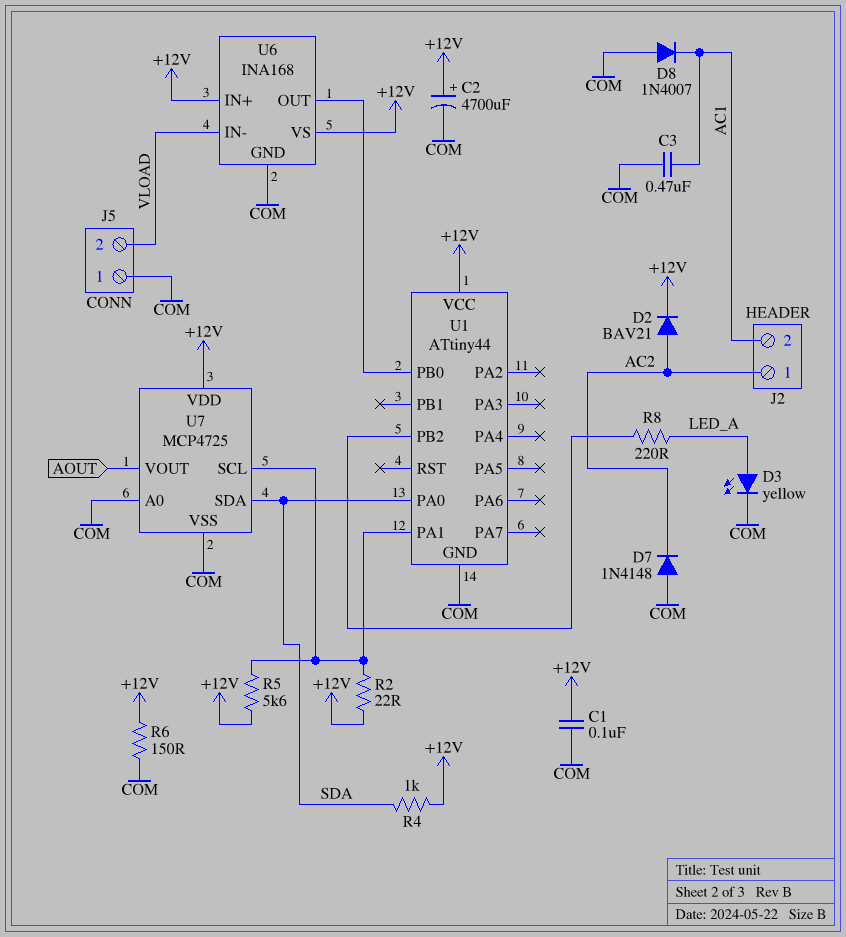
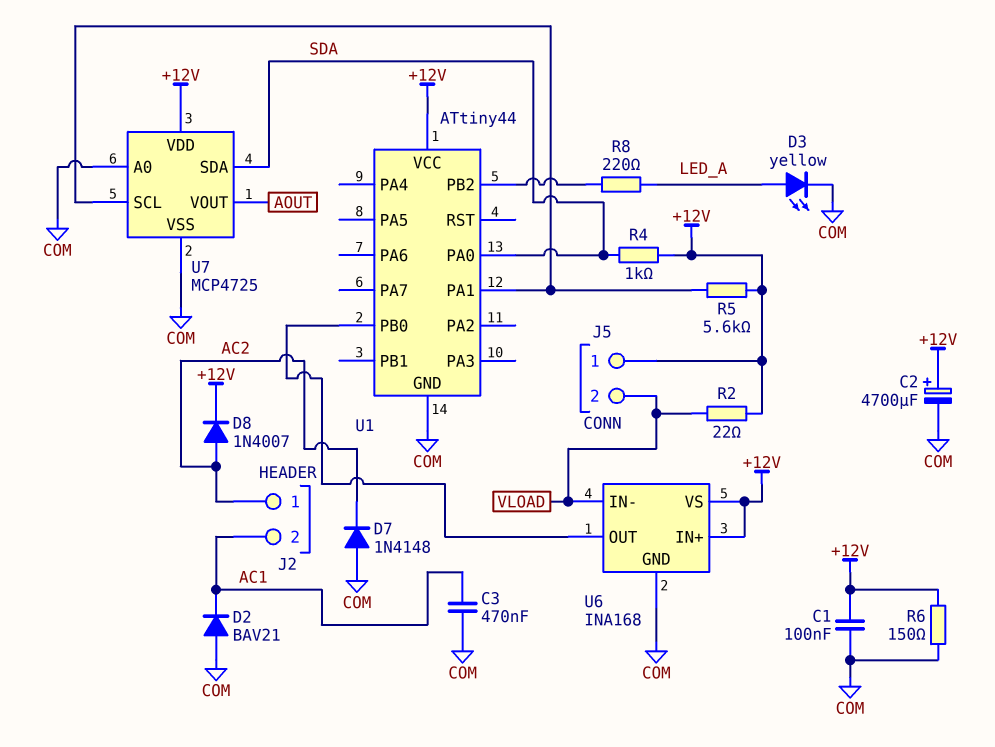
D2: diode BAV21 (A AC2, K +12V) -> diode BAV21 (A COM, K AC1)
D8: diode 1N4007 (A COM, K AC1) -> diode 1N4007 (A AC2, K +12V)
J5 pin 1: COM -> +12V
R2: 22 (+12V, U1/PA1) -> 22 (+12V, VLOAD)

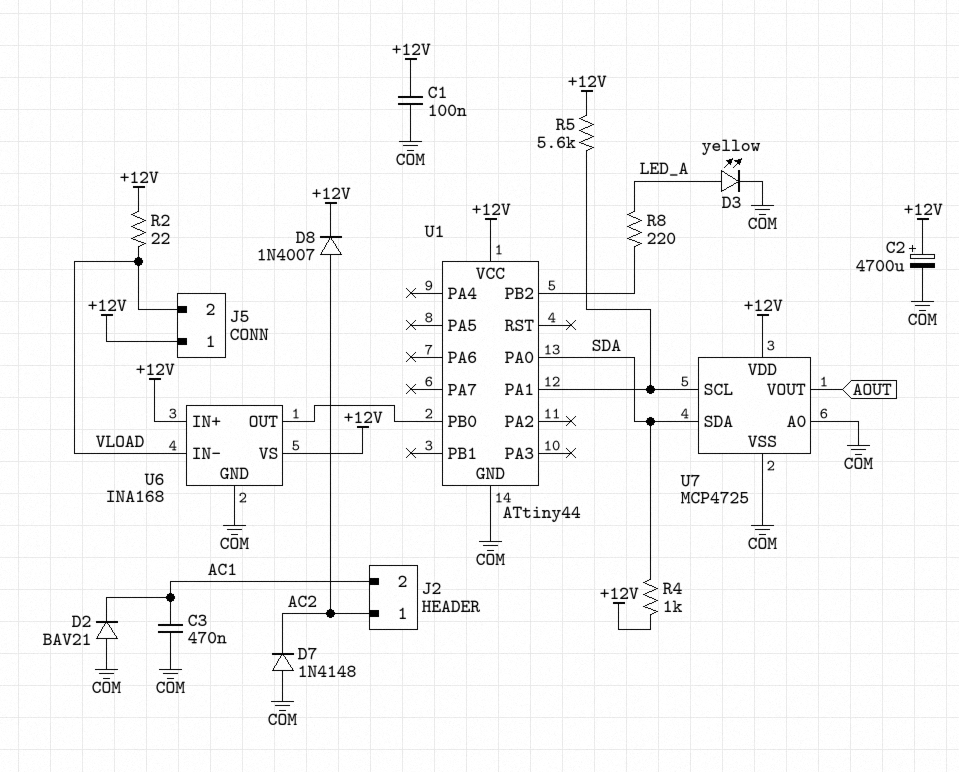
R6: 150 (+12V, COM) -> none

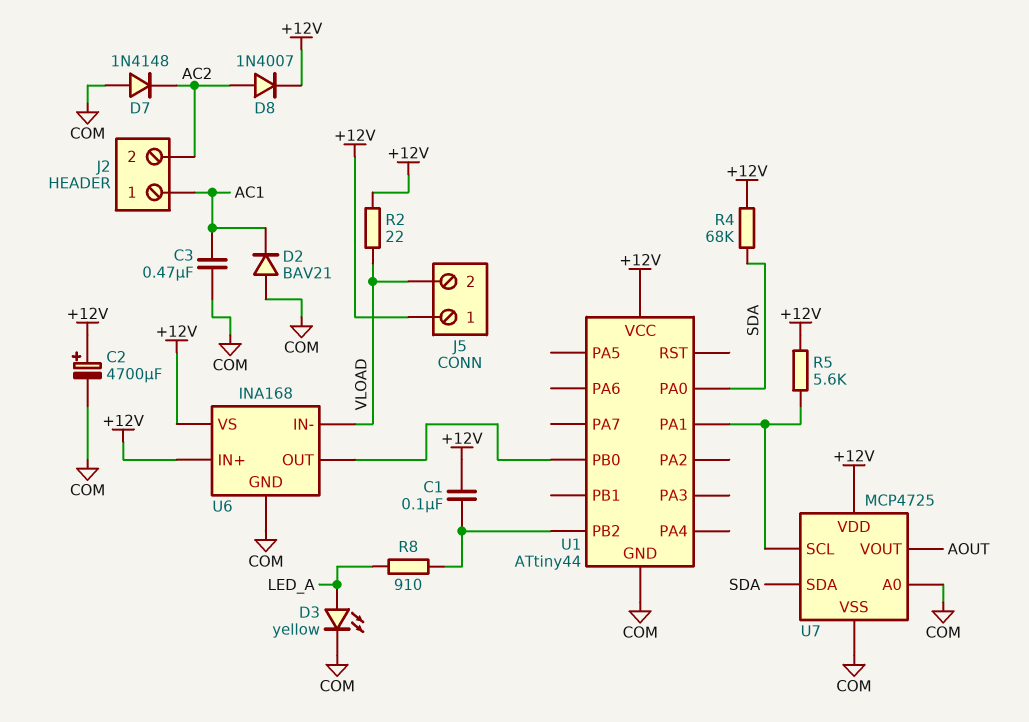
C1: 100nF (+12V, COM) -> 100nF (+12V, U1/PB2)
J2 pin 1: AC2 -> AC1
J2 pin 2: AC1 -> AC2
R4: 1k (+12V, SDA) -> 68k (+12V, SDA)
R8: 220 (LED_A, U1/PB2) -> 910 (LED_A, U1/PB2)

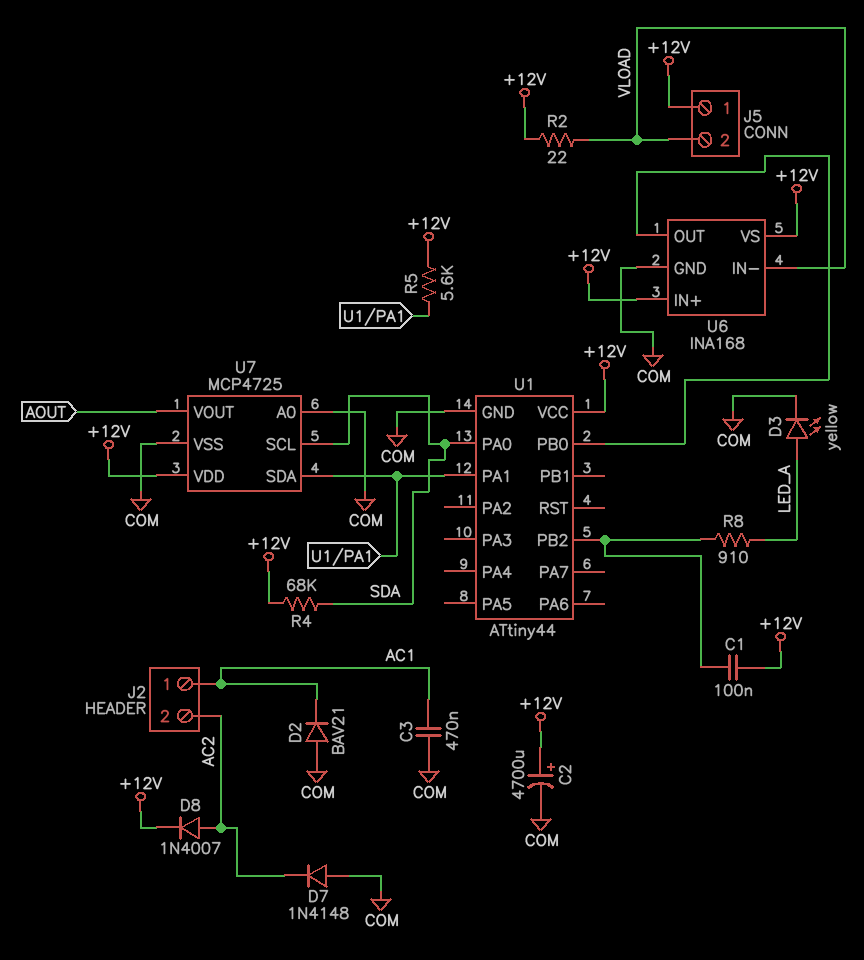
U7 pin SCL: U1/PA1 -> SDA
U7 pin SDA: SDA -> U1/PA1

